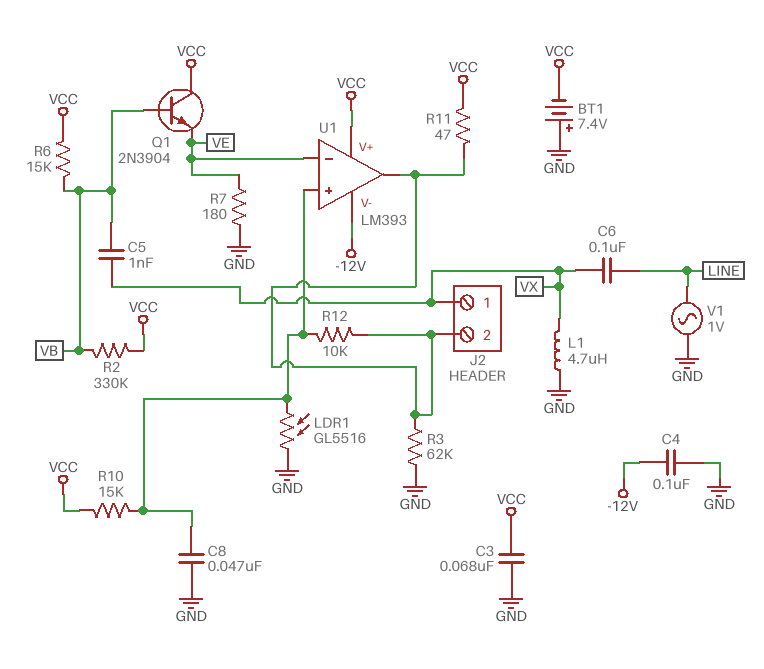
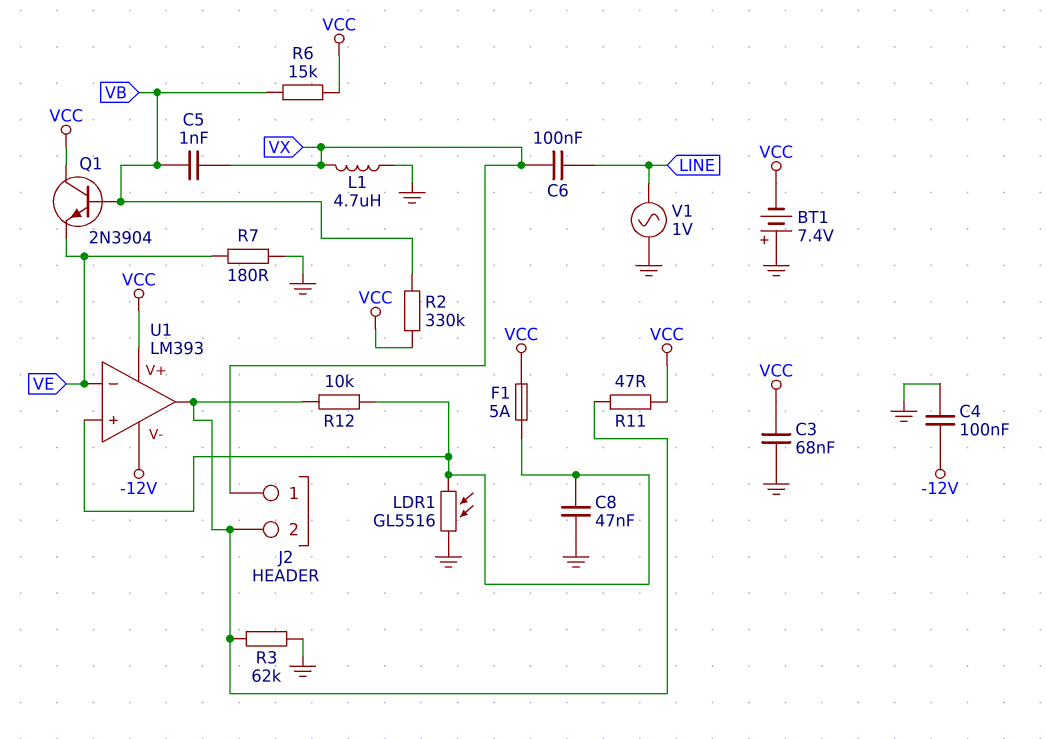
F1: none -> 5A (U1/in+, VCC)
R10: 15k (U1/in+, VCC) -> none

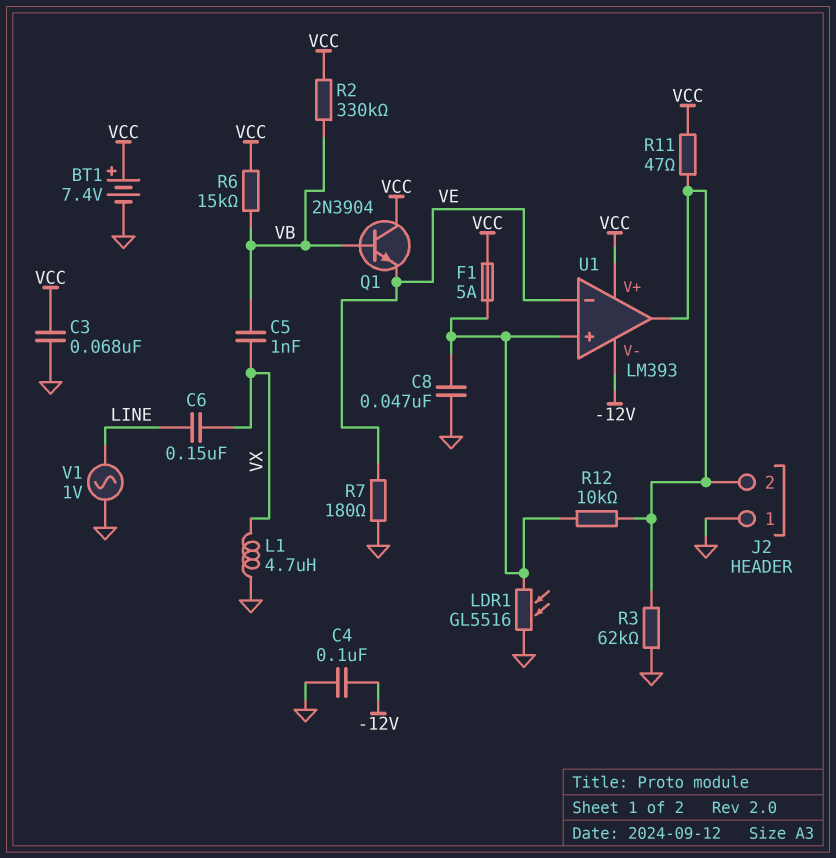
BT1: 7.4V (plus GND, minus VCC) -> 7.4V (plus VCC, minus GND)
C6: 100nF (LINE, VX) -> 150nF (LINE, VX)
J2 pin 1: VX -> GND

